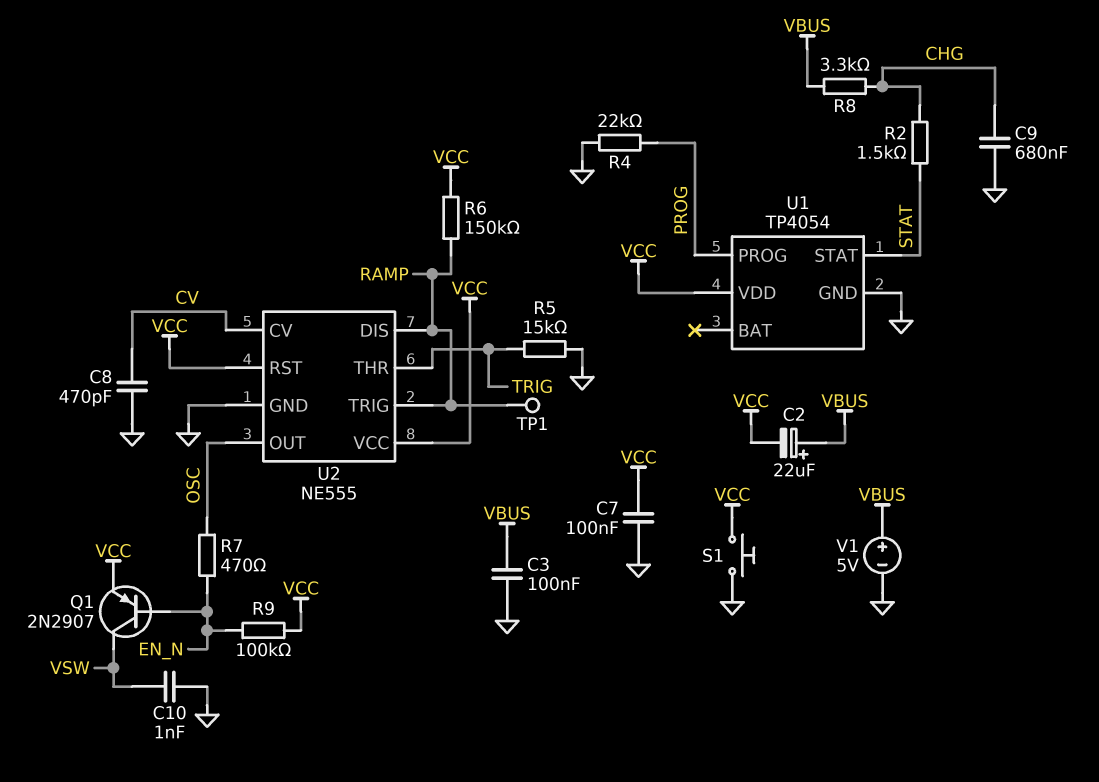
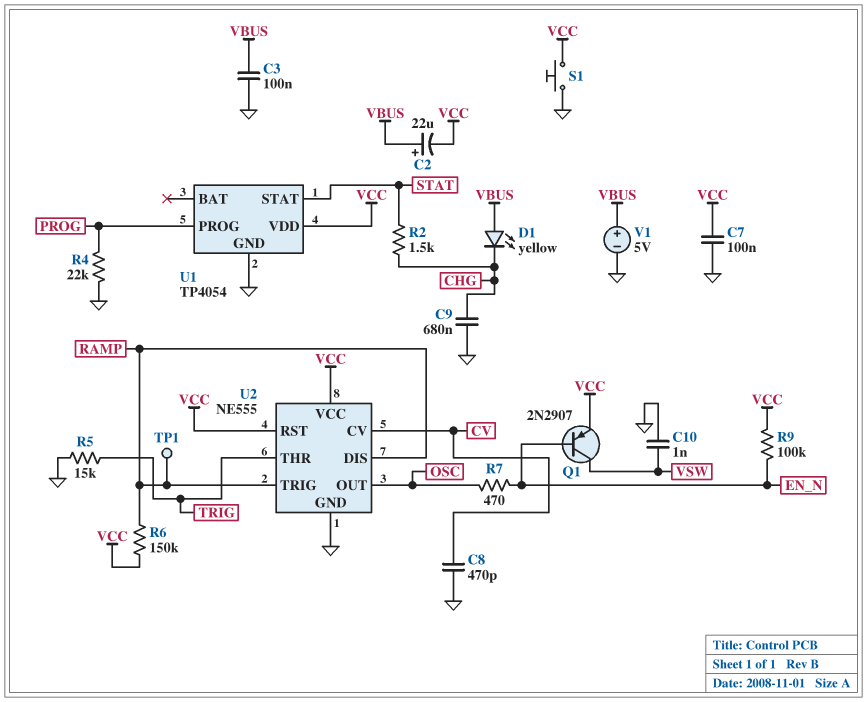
D1: none -> LED yellow (A VBUS, K CHG)
R8: 3.3k (CHG, VBUS) -> none

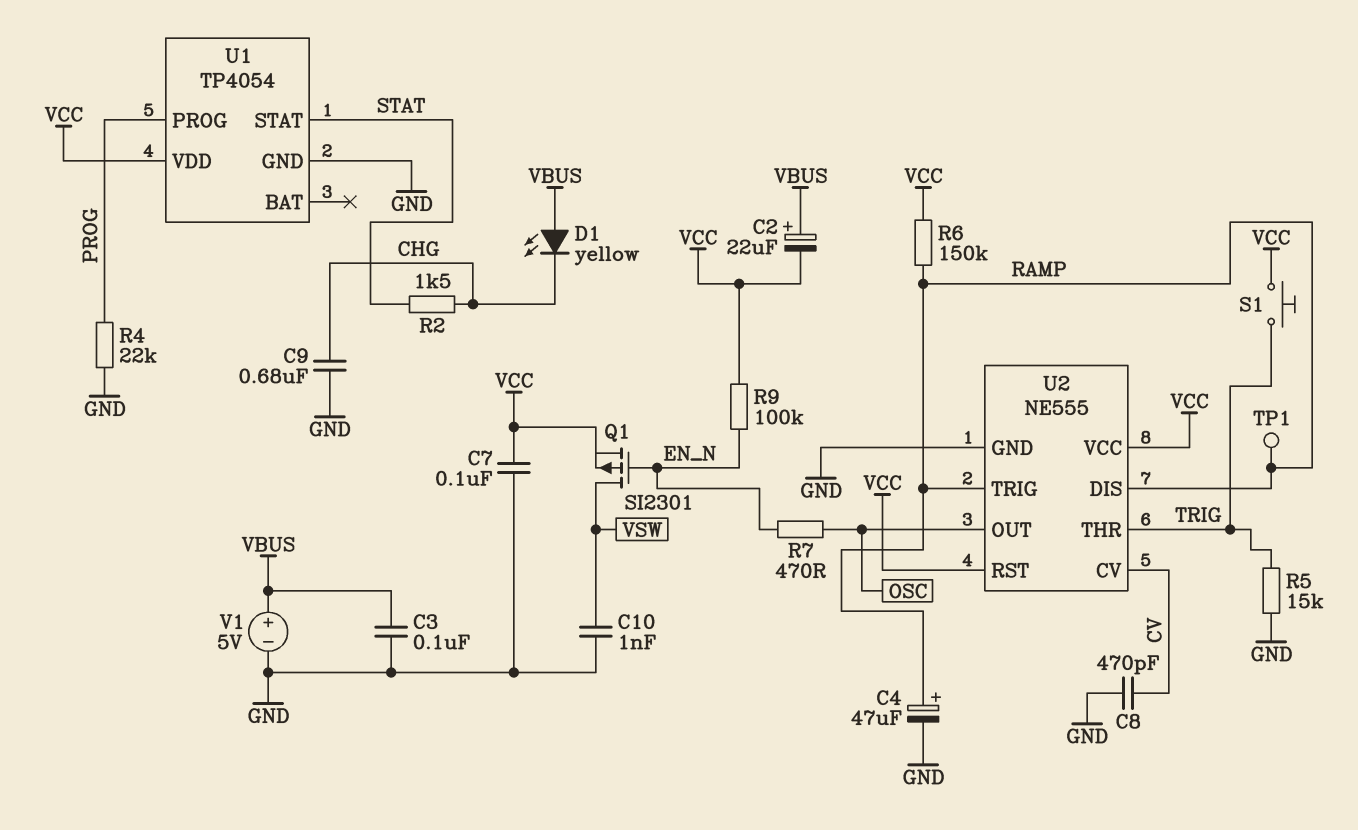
C4: none -> 47uF (plus RAMP, minus GND)
Q1: PNP 2N2907 (B EN_N, C VSW, E VCC) -> PMOS SI2301 (G EN_N, D VSW, S VCC)
S1: button (GND, VCC) -> button (TRIG, VCC)

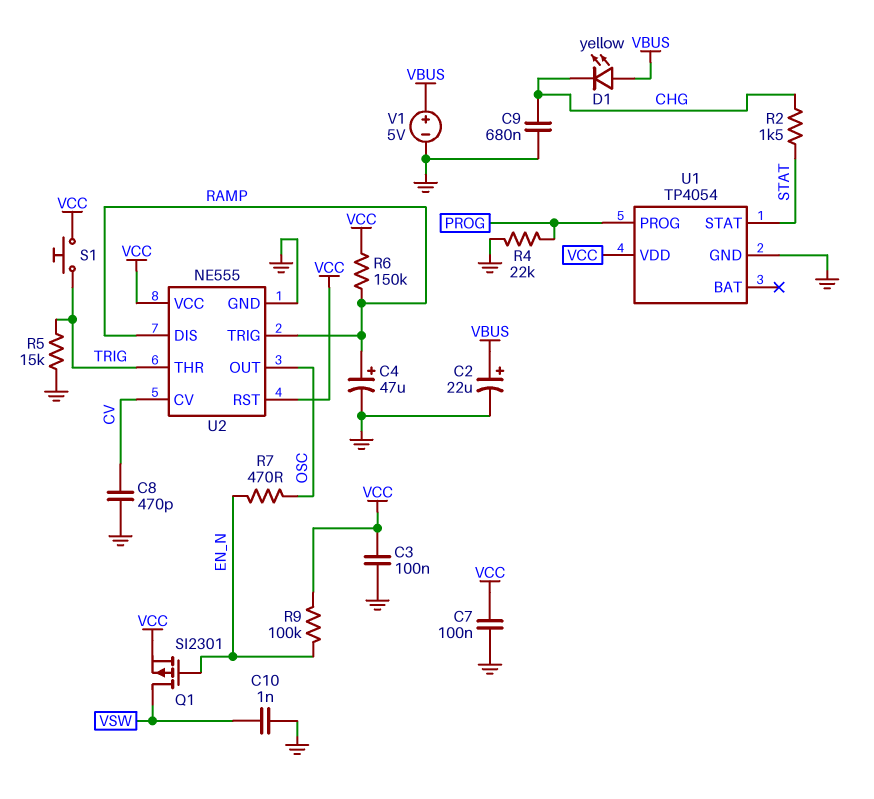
C2: 22uF (plus VBUS, minus VCC) -> 22uF (plus VBUS, minus GND)
C3: 100nF (GND, VBUS) -> 100nF (GND, VCC)
TP1: test point (RAMP) -> none

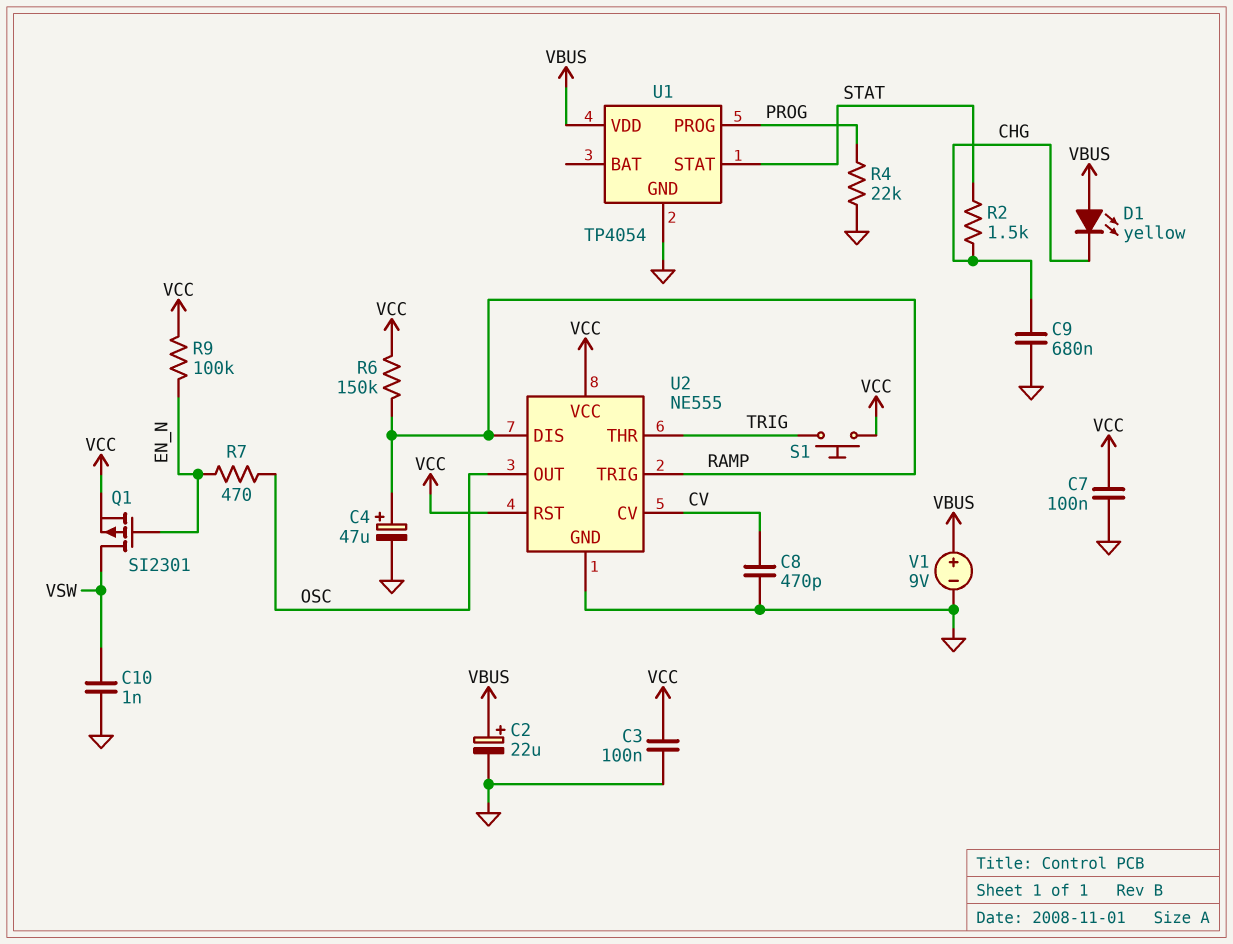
R5: 15k (GND, TRIG) -> none
U1 pin VDD: VCC -> VBUS
V1: 5V (plus VBUS, minus GND) -> 9V (plus VBUS, minus GND)

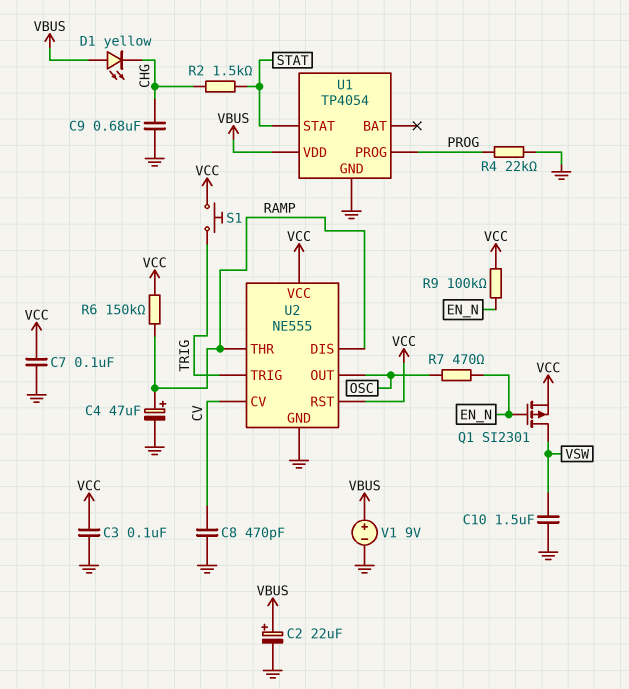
C10: 1nF (GND, VSW) -> 1.5uF (GND, VSW)
U2 pin THR: TRIG -> RAMP
U2 pin TRIG: RAMP -> TRIG

